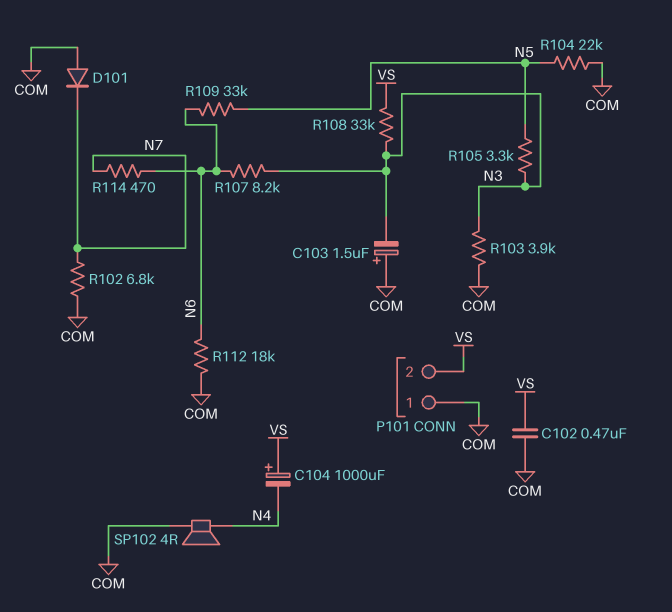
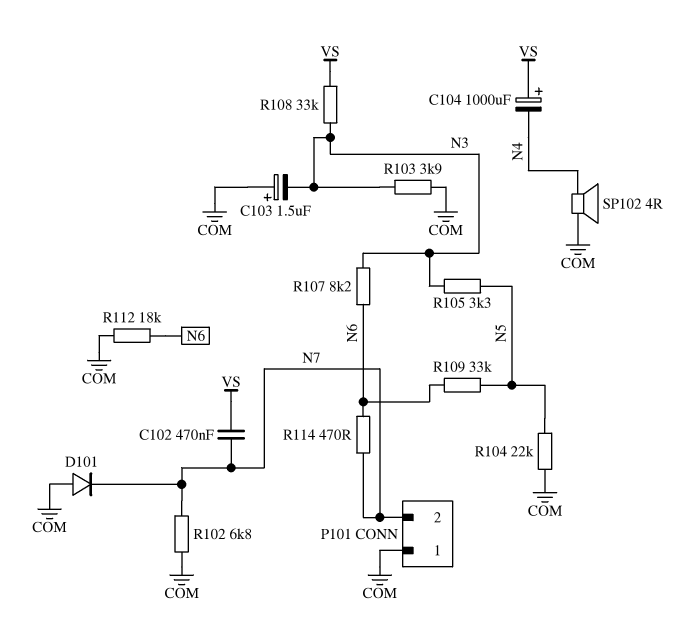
C102: 470nF (COM, VS) -> 470nF (N7, VS)
P101 pin 2: VS -> N7

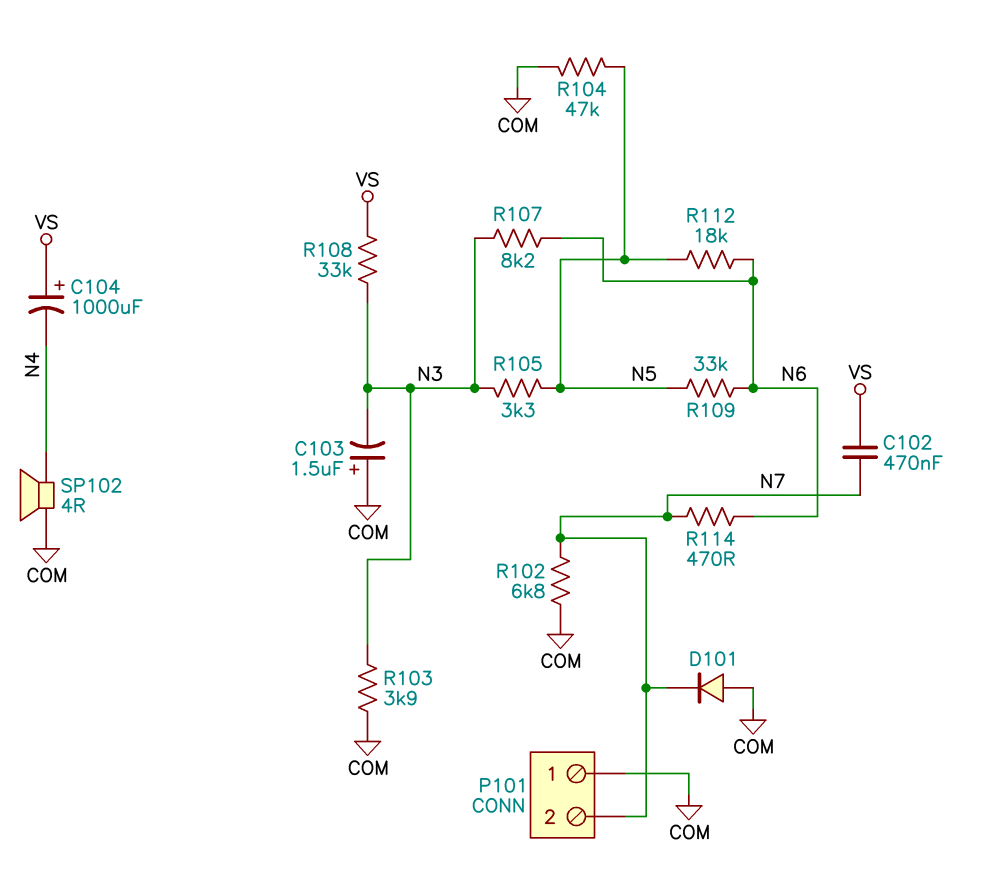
R104: 22k (COM, N5) -> 47k (COM, N5)
R112: 18k (COM, N6) -> 18k (N5, N6)

